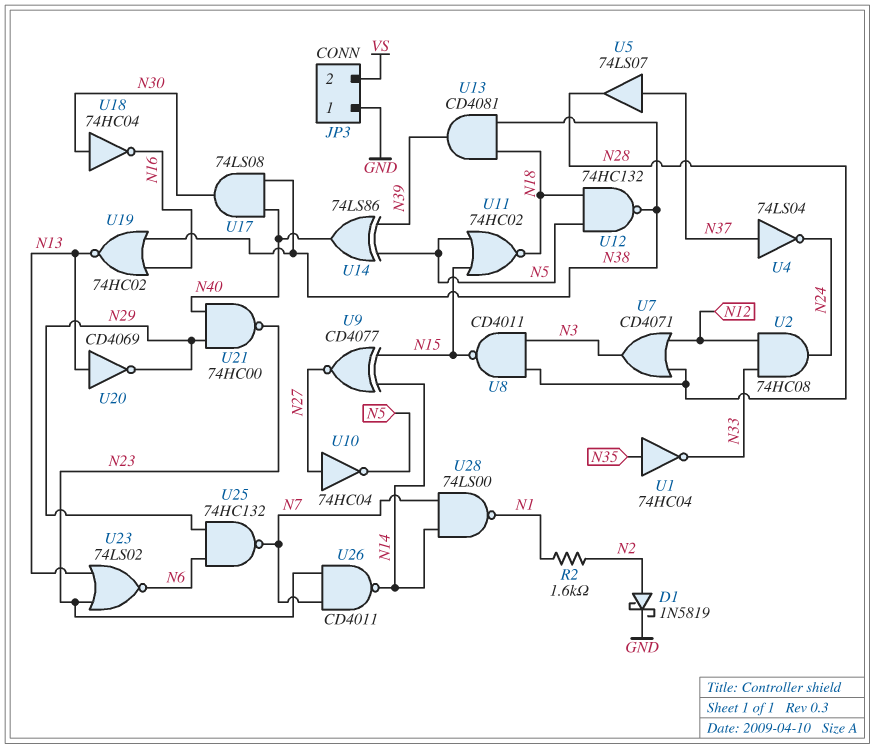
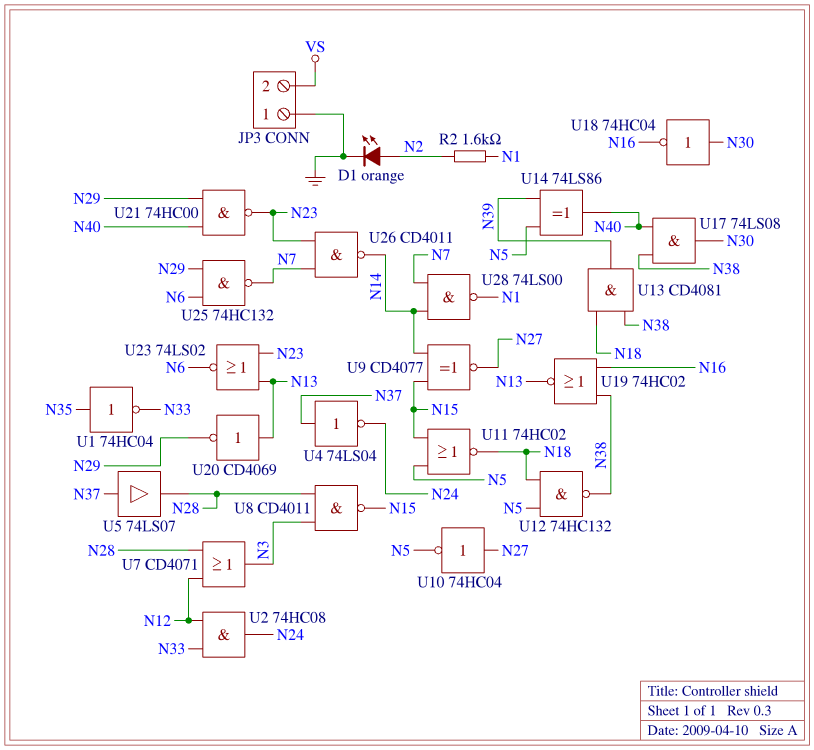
D1: schottky 1N5819 (A N2, K GND) -> LED orange (A N2, K GND)

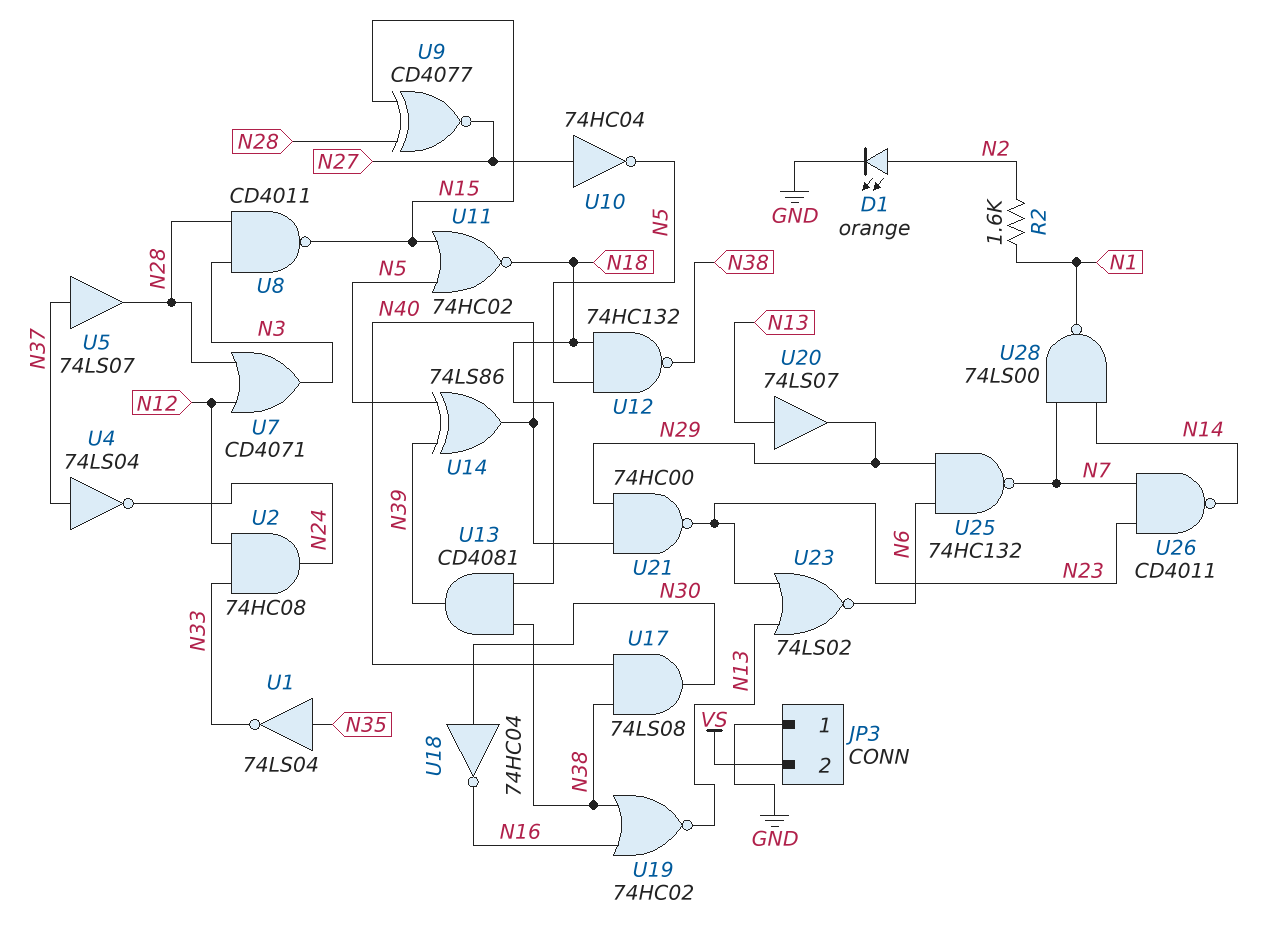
U1: NOT 74HC04 (in N35, out N33) -> NOT 74LS04 (in N35, out N33)
U9: XNOR CD4077 (in N14, in N15, out N27) -> XNOR CD4077 (in N15, in N28, out N27)
U20: NOT CD4069 (in N13, out N29) -> buffer 74LS07 (in N13, out N29)

